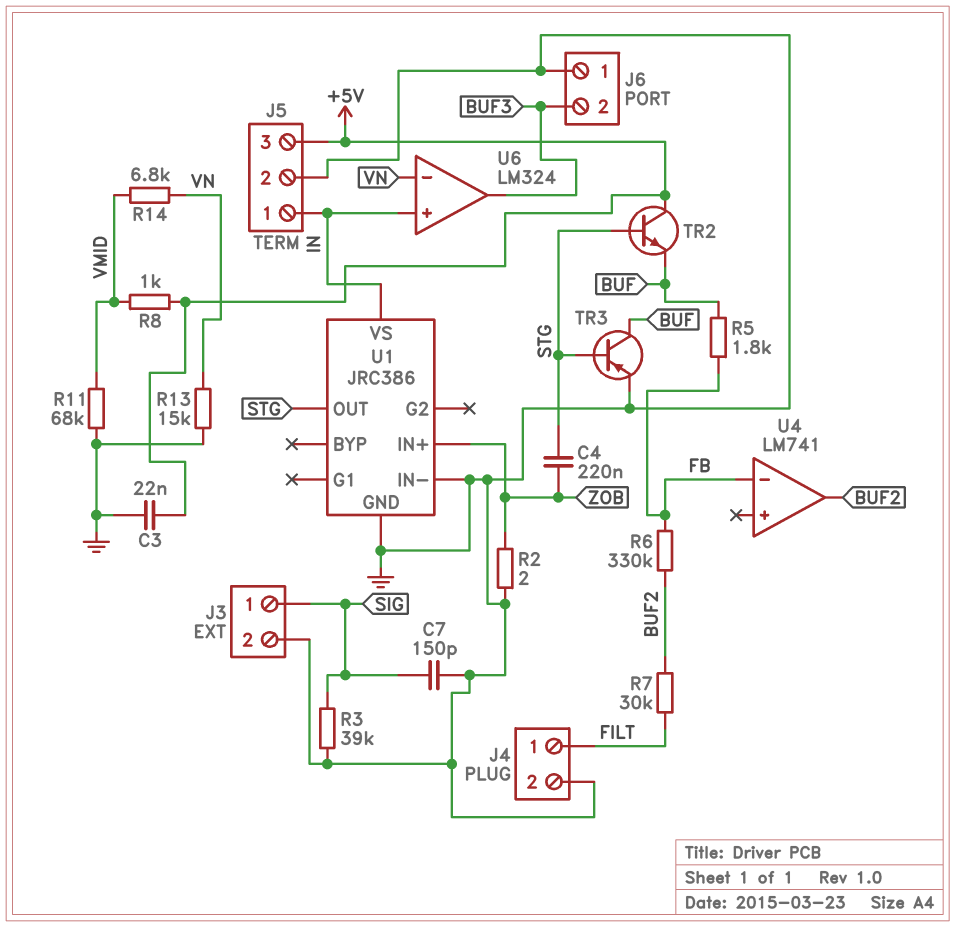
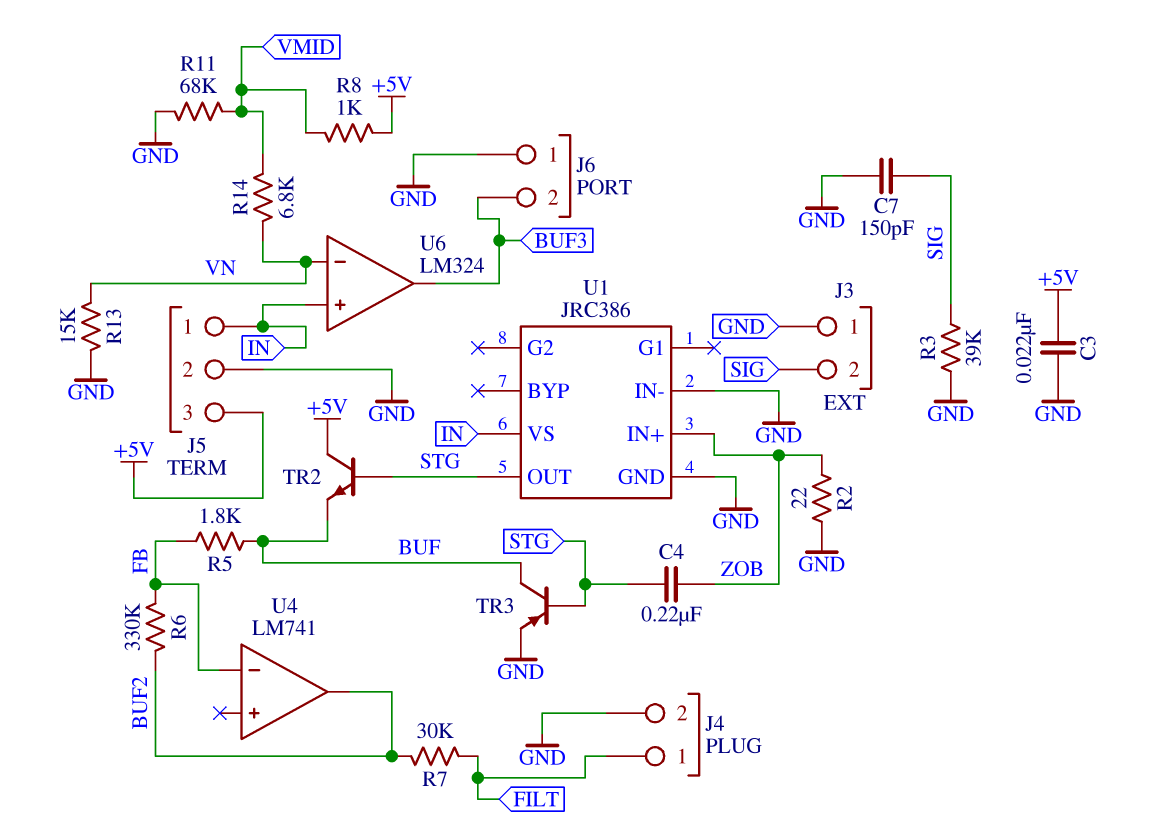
J3 pin 1: SIG -> GND
J3 pin 2: GND -> SIG
R2: 2 (GND, ZOB) -> 22 (GND, ZOB)

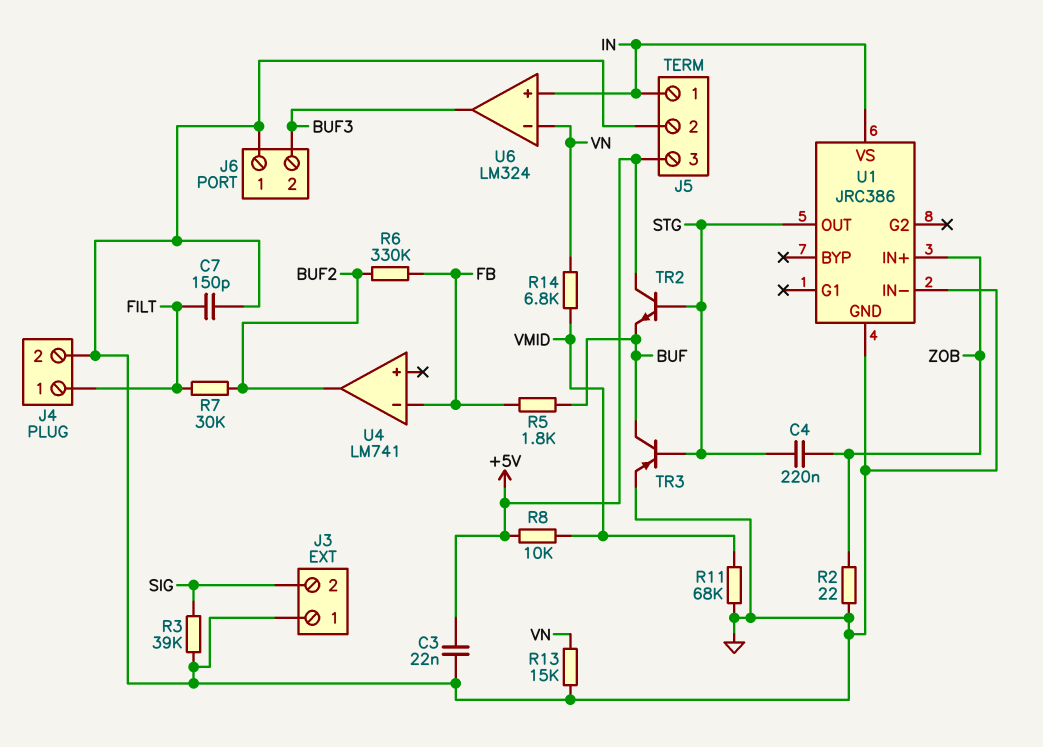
C7: 150pF (GND, SIG) -> 150pF (FILT, GND)
R8: 1k (+5V, VMID) -> 10k (+5V, VMID)

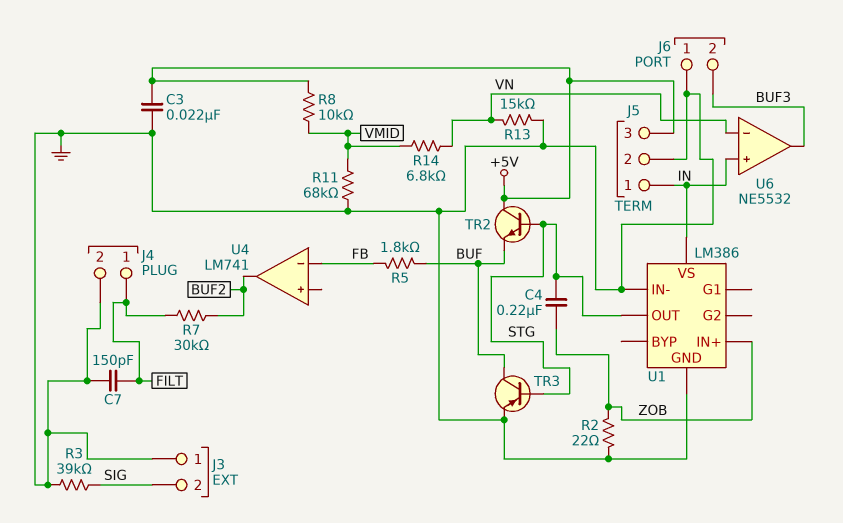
R6: 330k (BUF2, FB) -> none
U1: JRC386 -> LM386
U6: LM324 -> NE5532

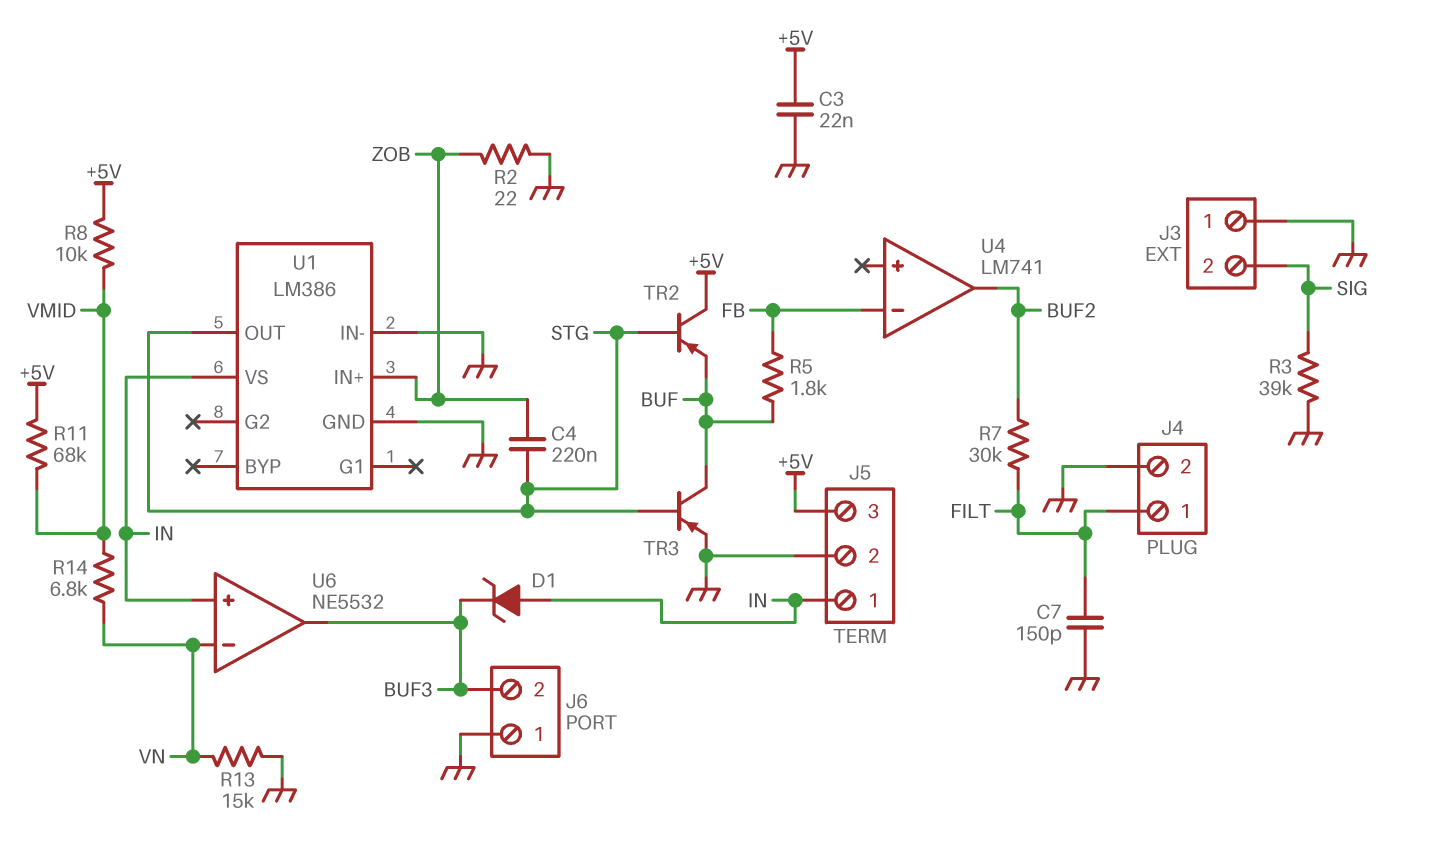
D1: none -> zener (A IN, K BUF3)
R11: 68k (GND, VMID) -> 68k (+5V, VMID)
TR2: NPN (B STG, C +5V, E BUF) -> PNP (B STG, C +5V, E BUF)

